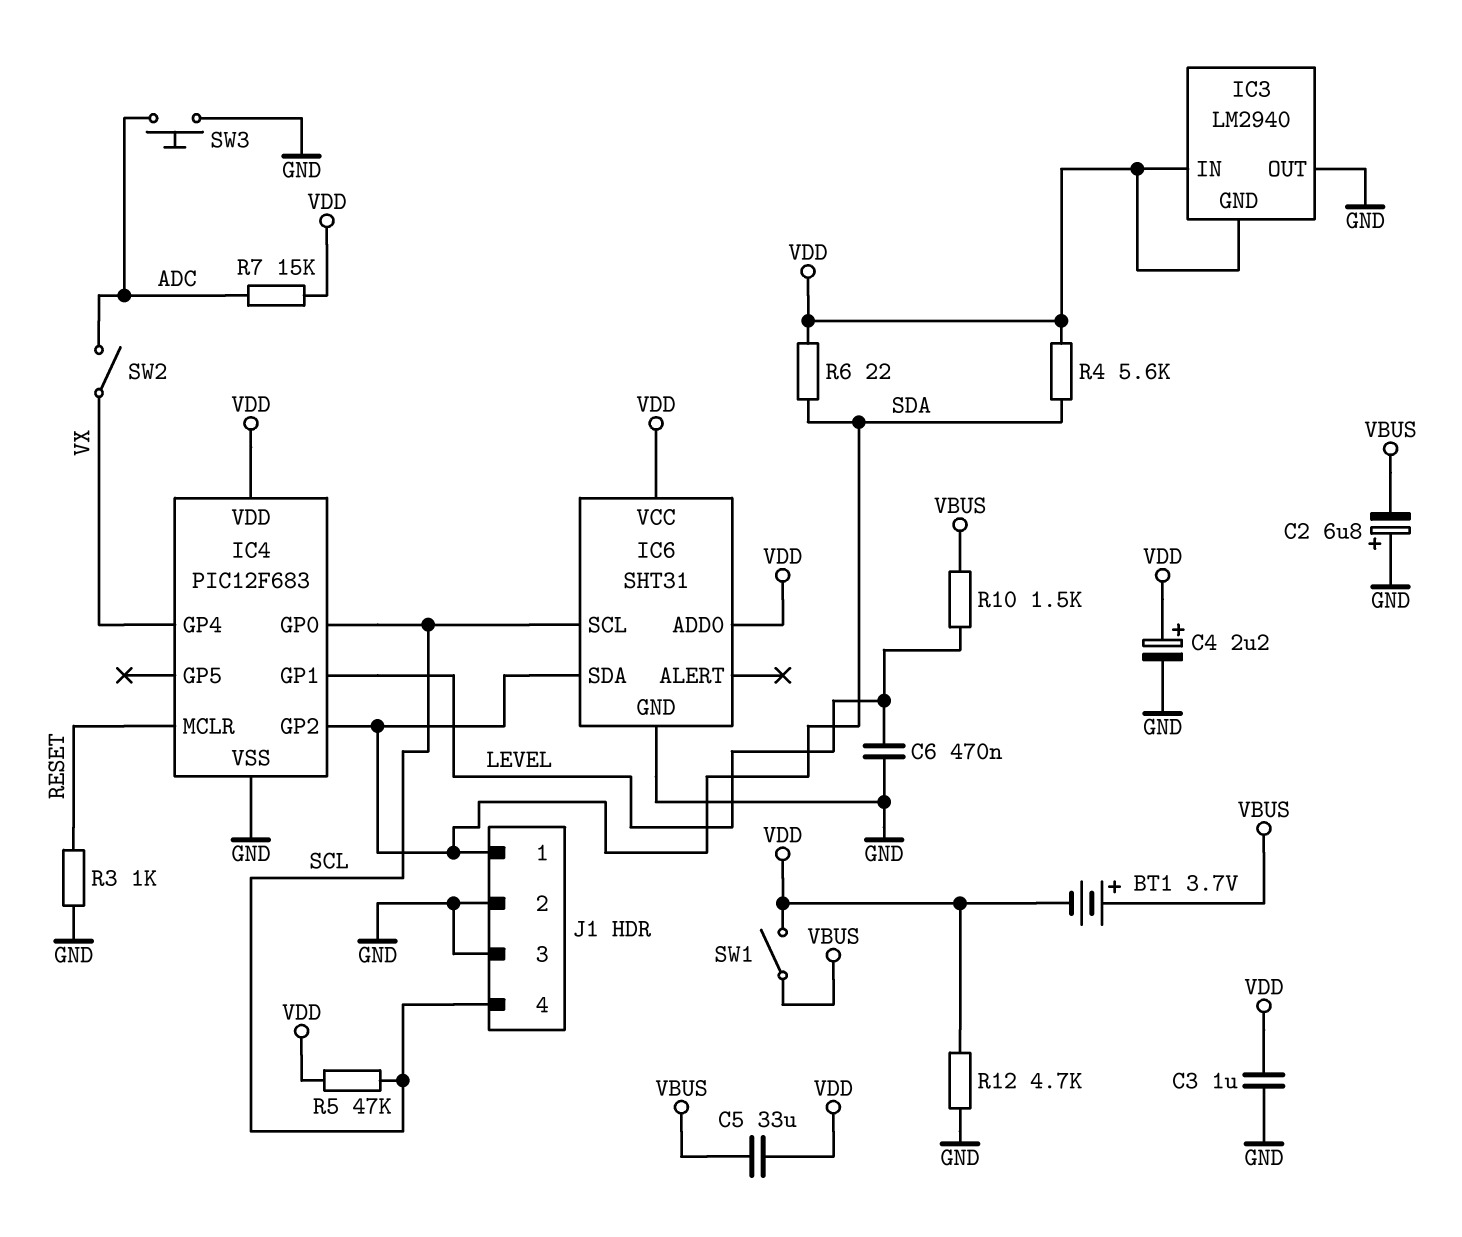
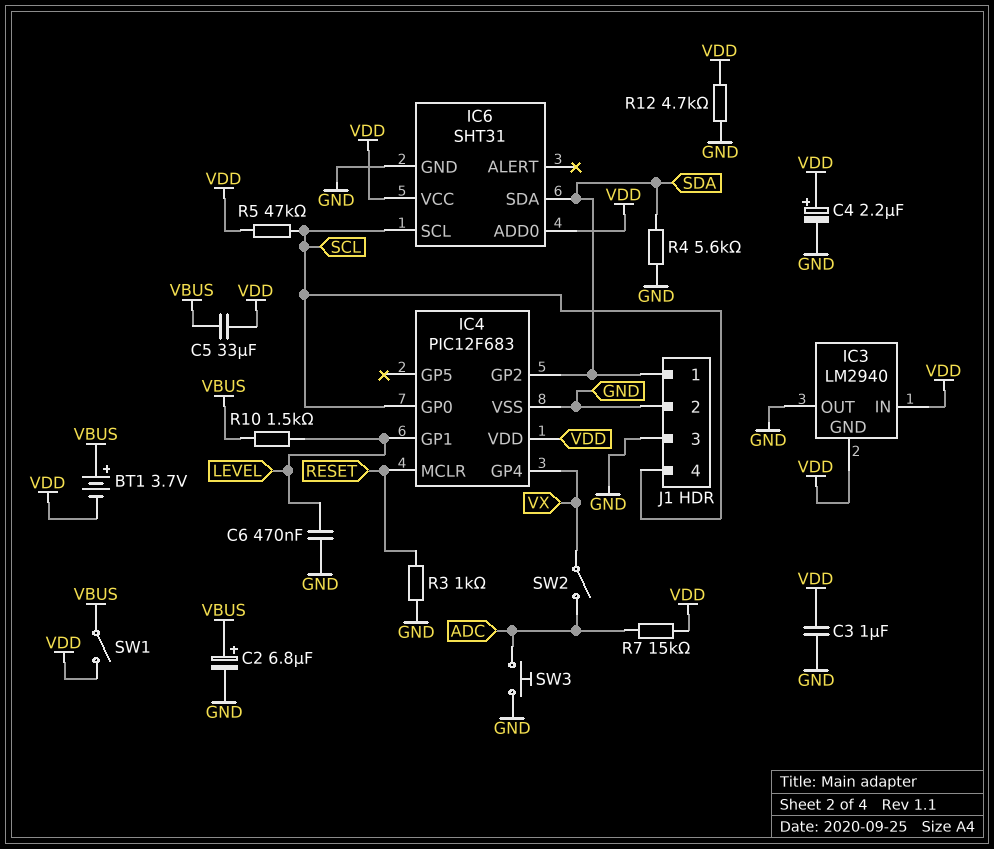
C2: 6.8uF (plus GND, minus VBUS) -> 6.8uF (plus VBUS, minus GND)
R4: 5.6k (SDA, VDD) -> 5.6k (GND, SDA)
R6: 22 (SDA, VDD) -> none

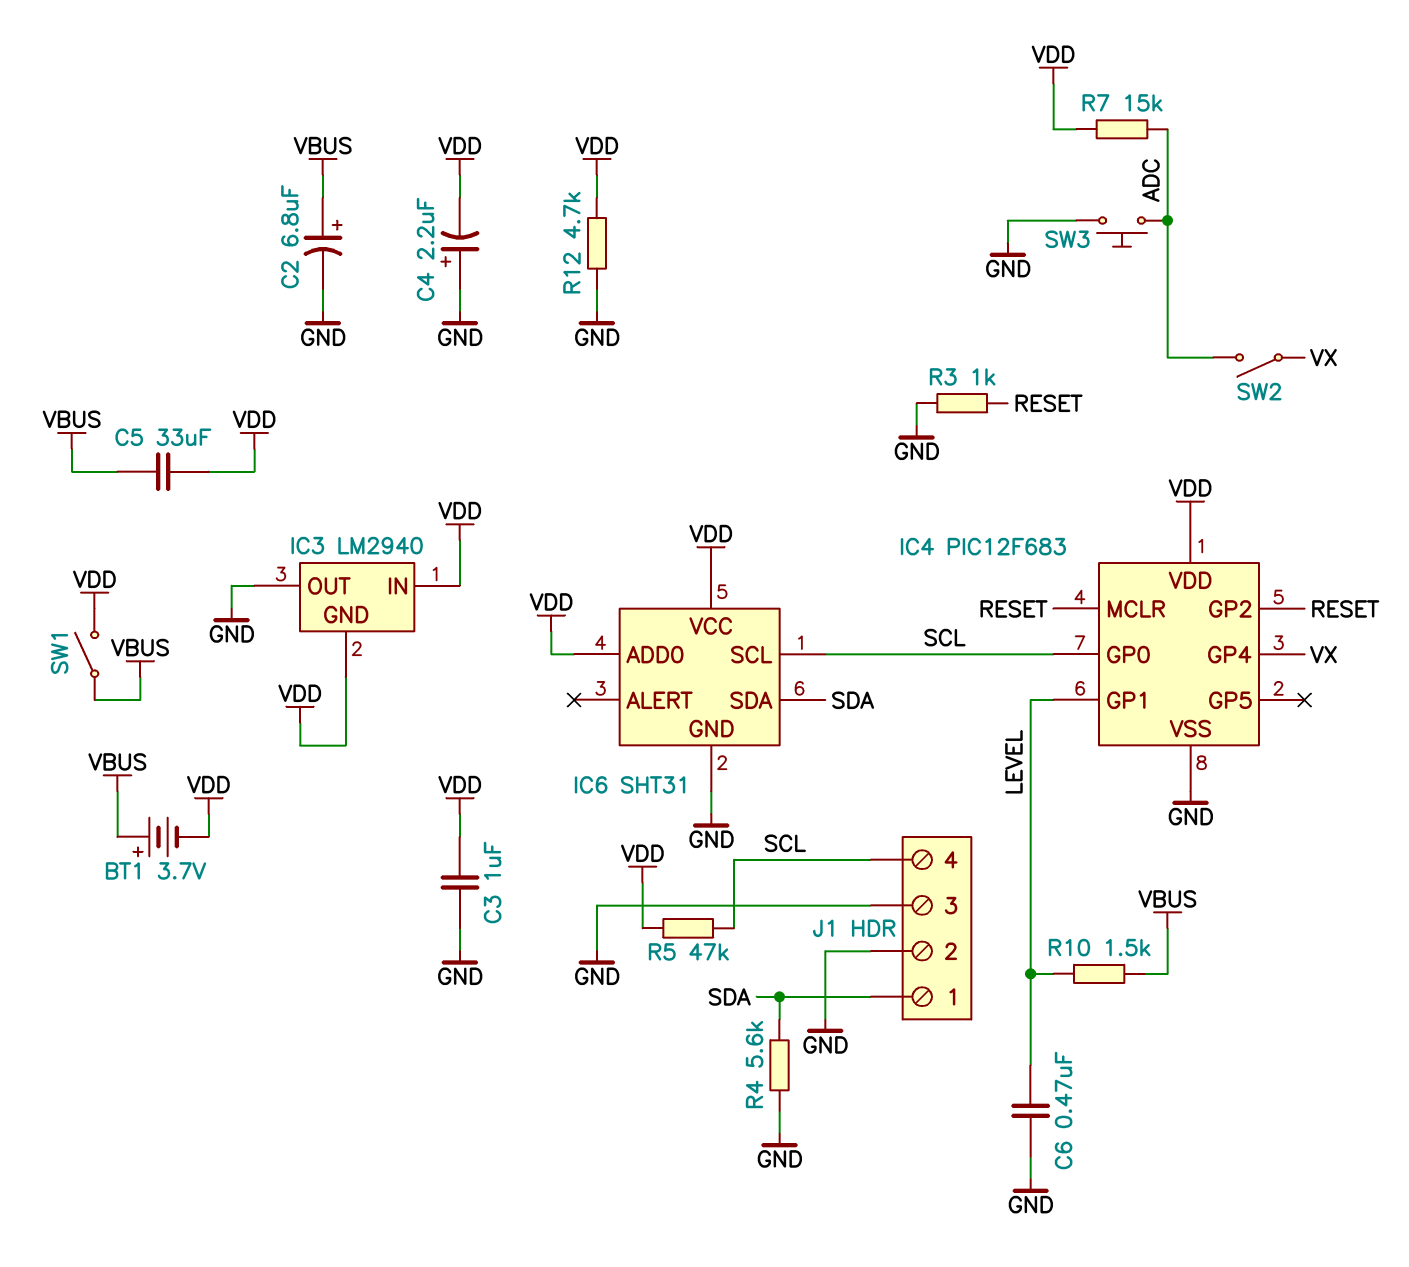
C4: 2.2uF (plus VDD, minus GND) -> 2.2uF (plus GND, minus VDD)
IC4 pin GP2: SDA -> RESET

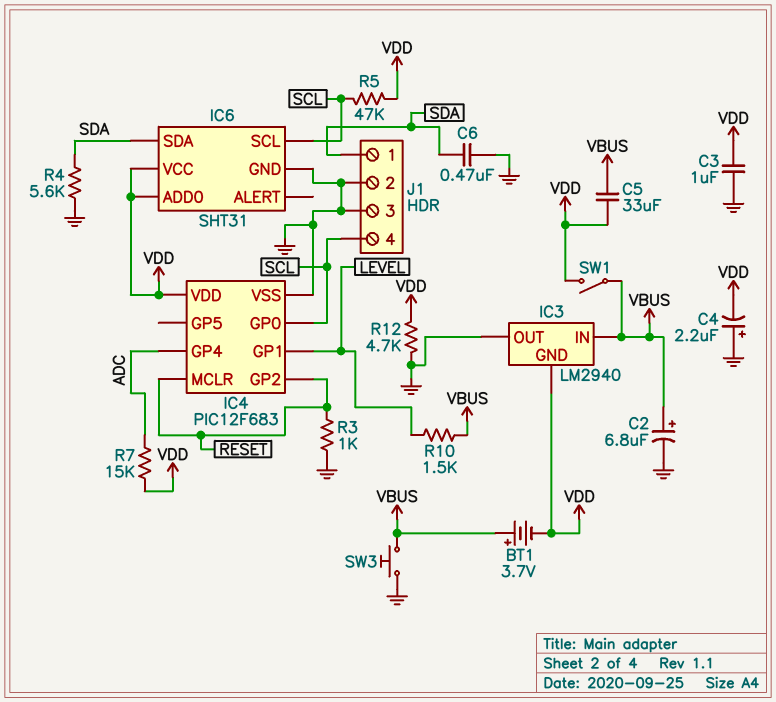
C6: 470nF (GND, LEVEL) -> 470nF (GND, SDA)
IC3 pin IN: VDD -> VBUS
IC4 pin GP4: VX -> ADC
SW2: switch (ADC, VX) -> none
SW3: button (ADC, GND) -> button (GND, VBUS)

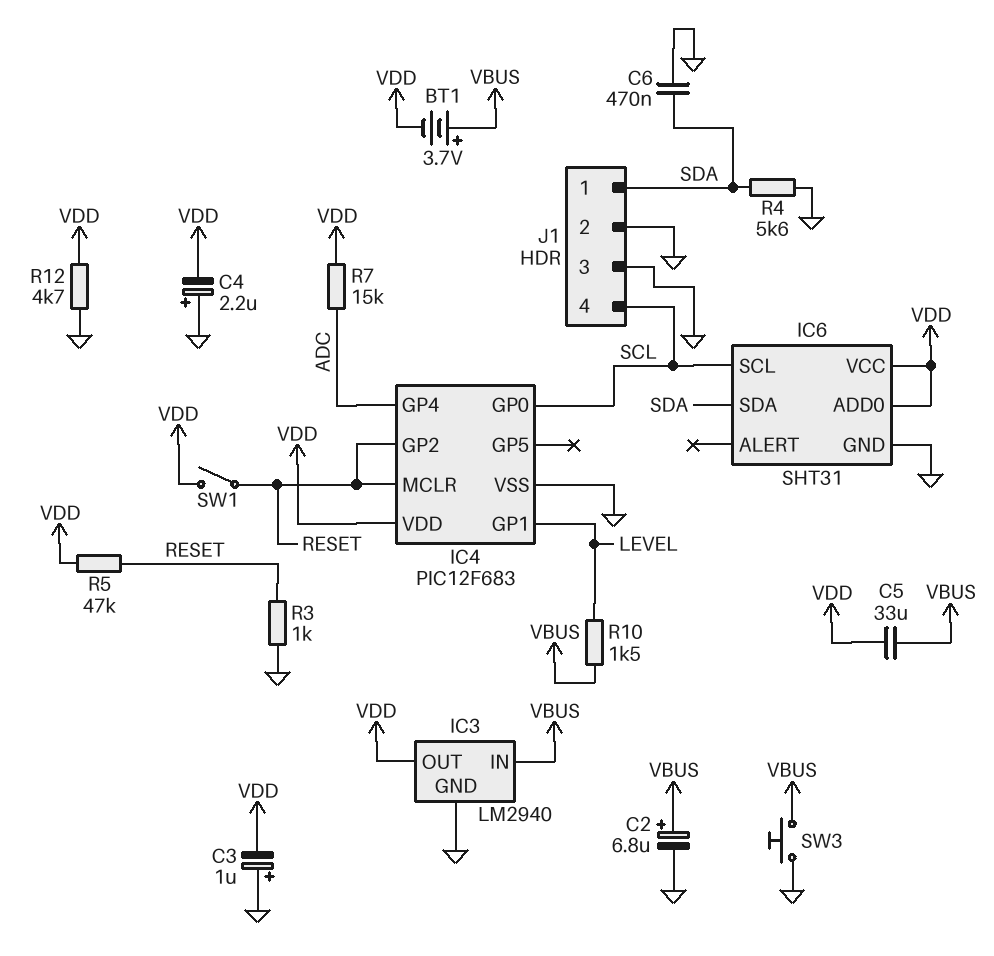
C3: 1uF (GND, VDD) -> 1uF (plus GND, minus VDD)
IC3 pin GND: VDD -> GND
IC3 pin OUT: GND -> VDD
R5: 47k (SCL, VDD) -> 47k (RESET, VDD)
SW1: switch (VBUS, VDD) -> switch (RESET, VDD)

